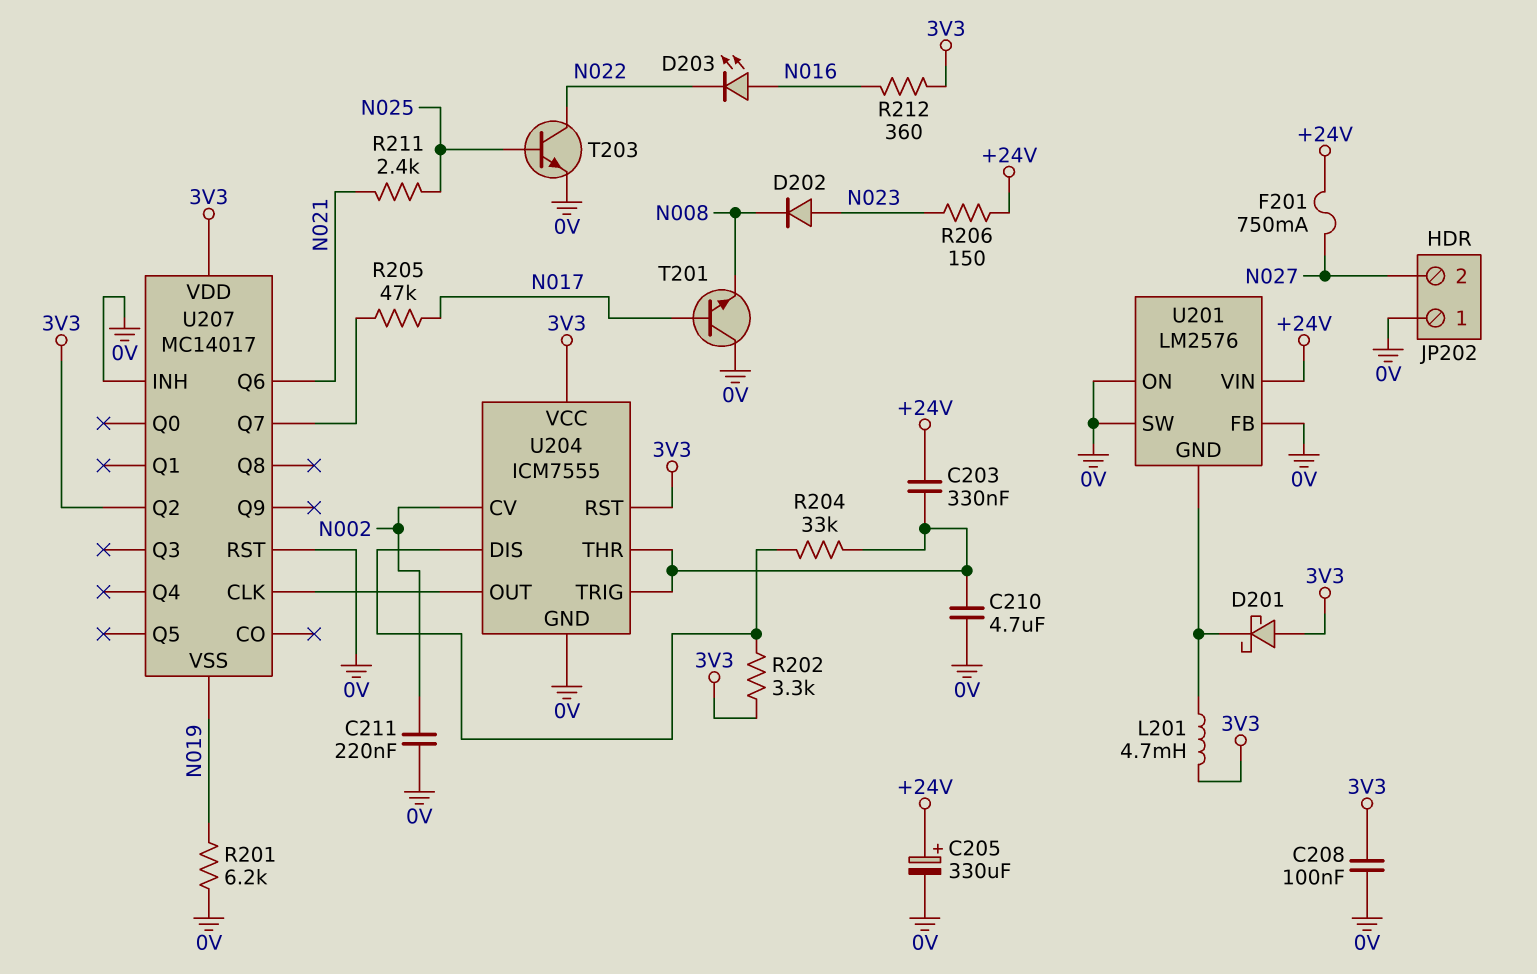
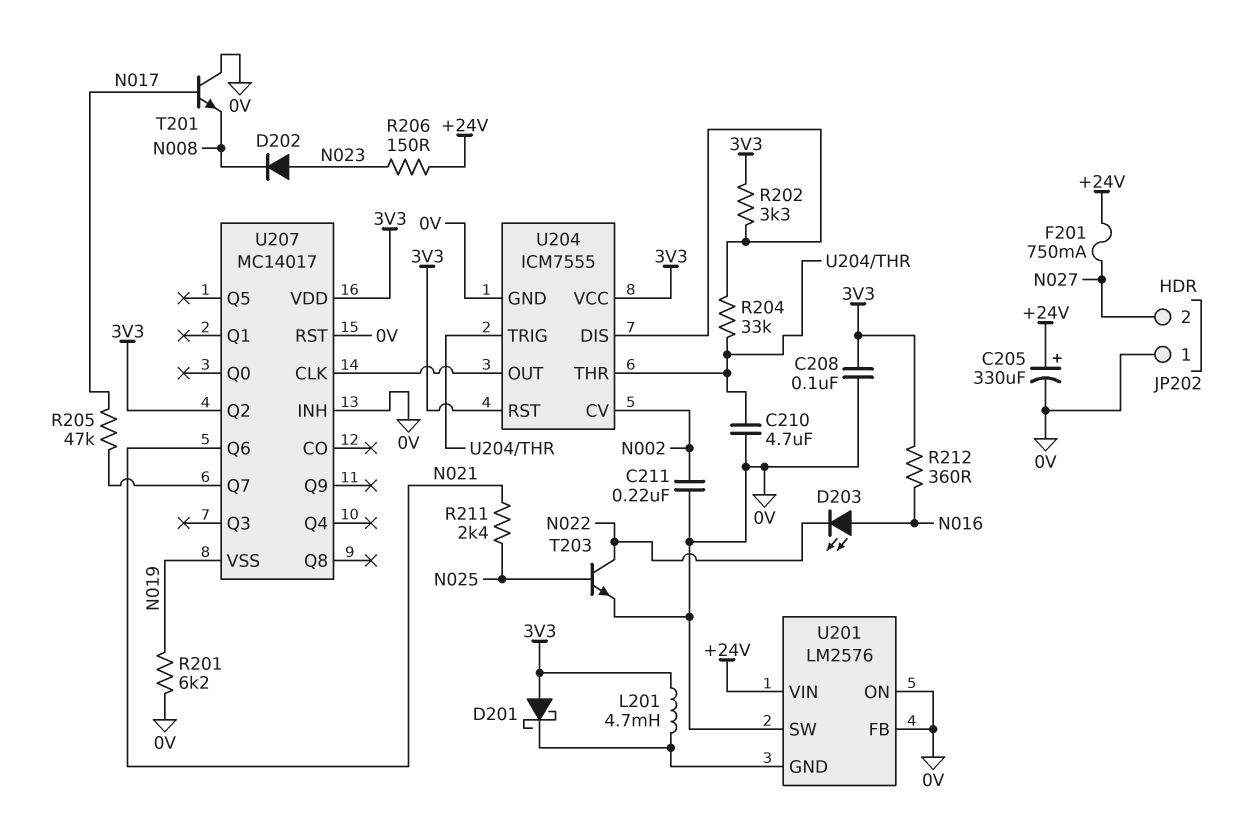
C203: 330nF (+24V, U204/THR) -> none

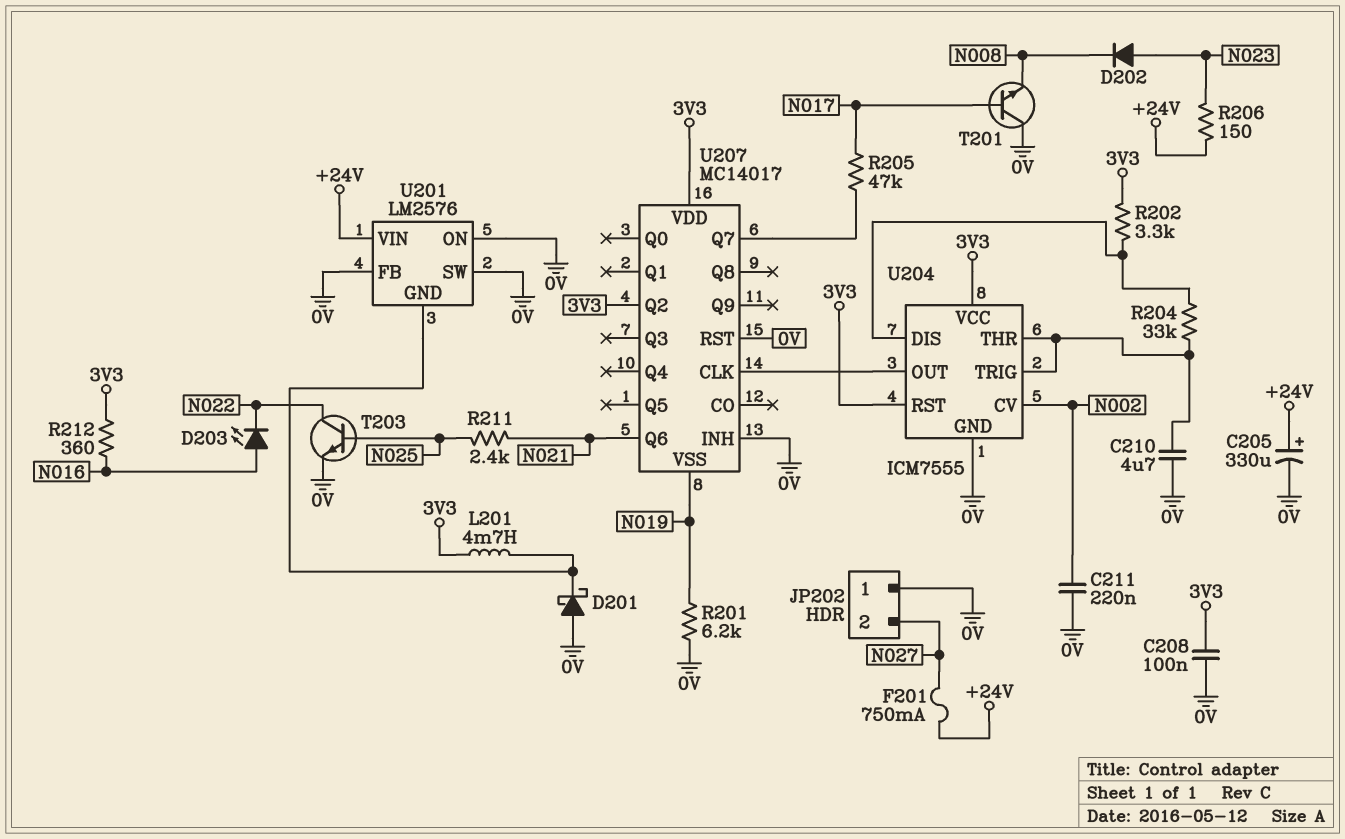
D201: schottky (A 3V3, K U201/GND) -> schottky (A 0V, K U201/GND)

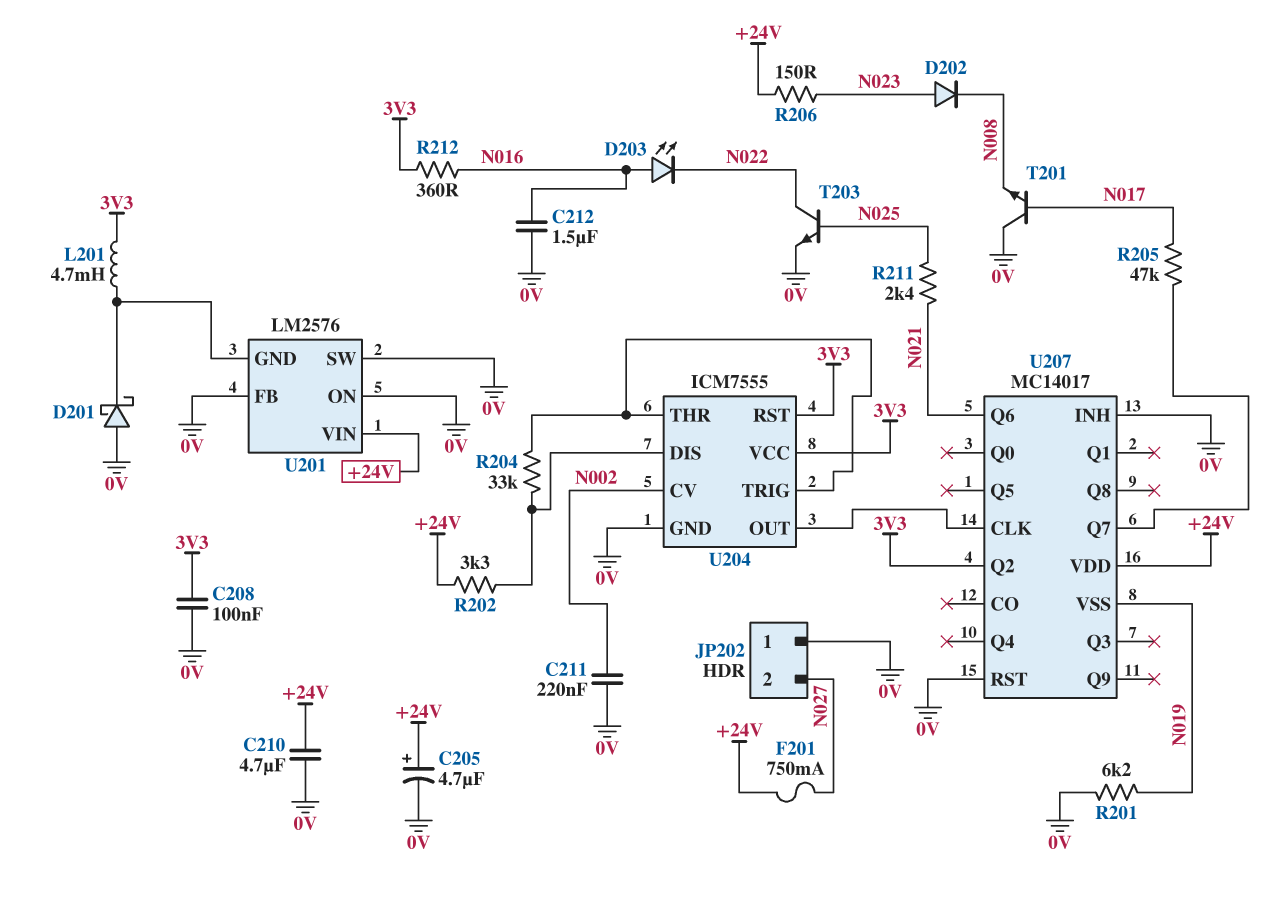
C205: 330uF (plus +24V, minus 0V) -> 4.7uF (plus +24V, minus 0V)
C210: 4.7uF (0V, U204/THR) -> 4.7uF (+24V, 0V)
C212: none -> 1.5uF (0V, N016)
R202: 3.3k (3V3, U204/DIS) -> 3.3k (+24V, U204/DIS)
U207 pin VDD: 3V3 -> +24V

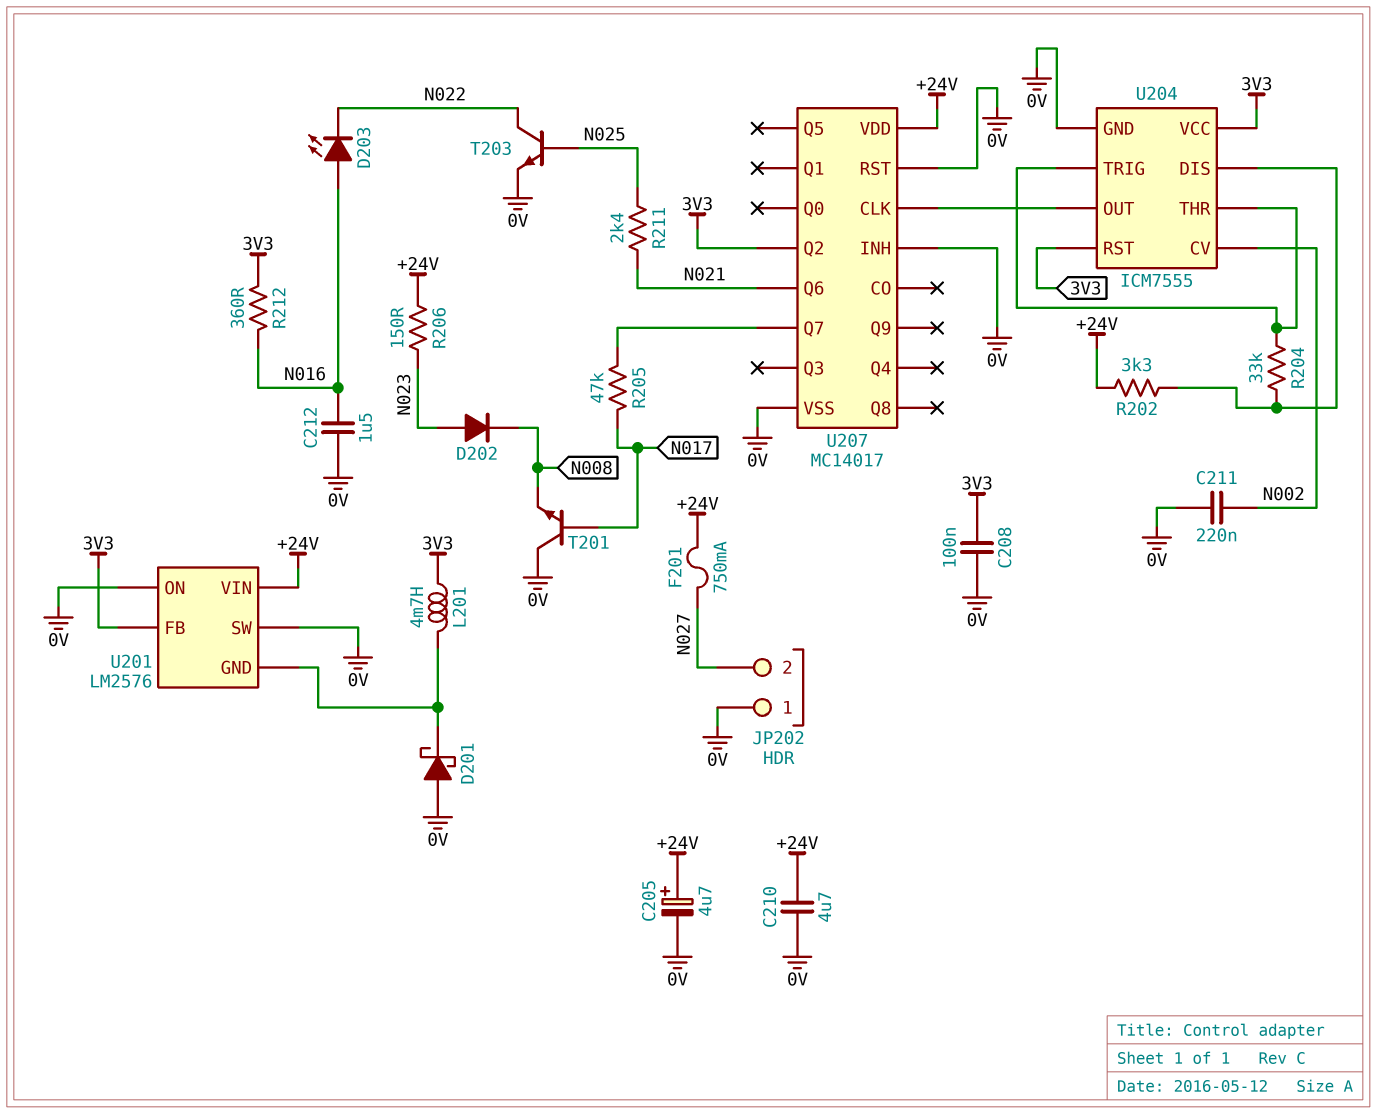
R201: 6.2k (0V, N019) -> none
U201 pin FB: 0V -> 3V3
U207 pin VSS: N019 -> 0V

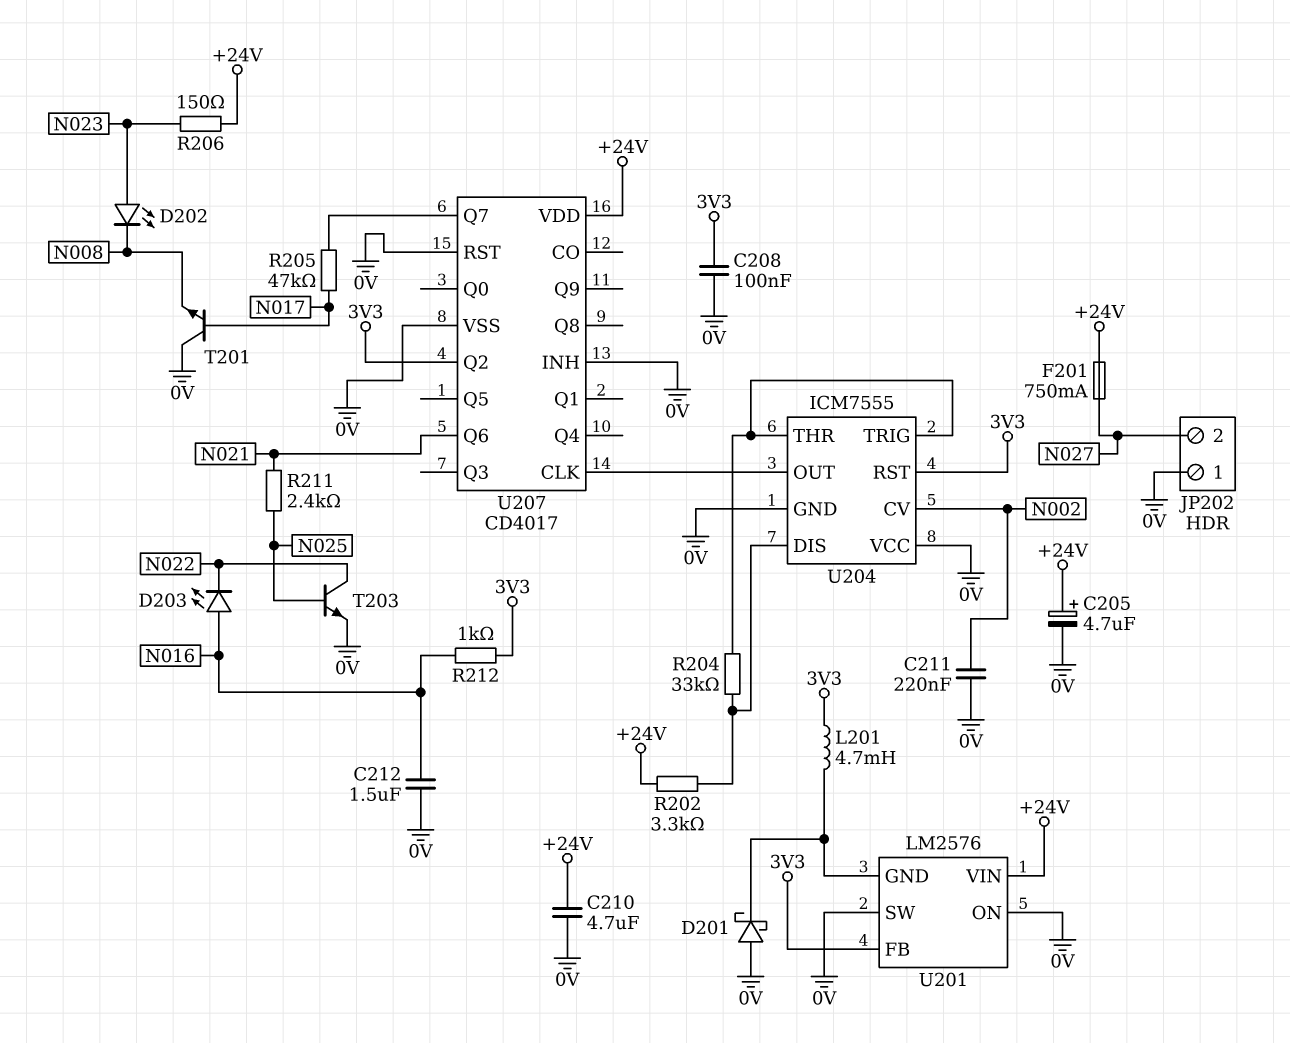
D202: diode (A N023, K N008) -> LED (A N023, K N008)
R212: 360 (3V3, N016) -> 1k (3V3, N016)
U204 pin VCC: 3V3 -> 0V
U207: MC14017 -> CD4017

